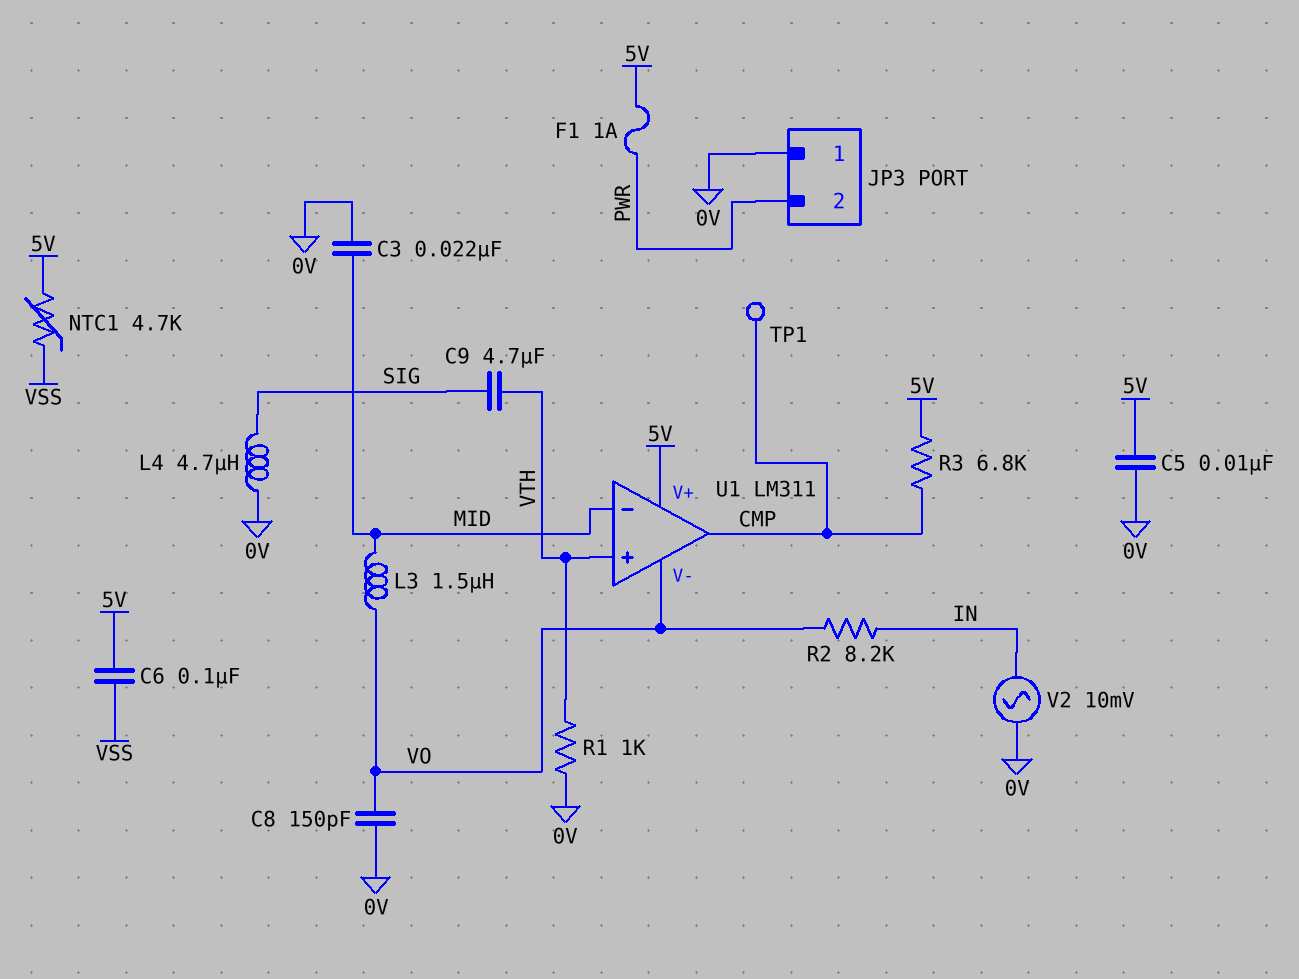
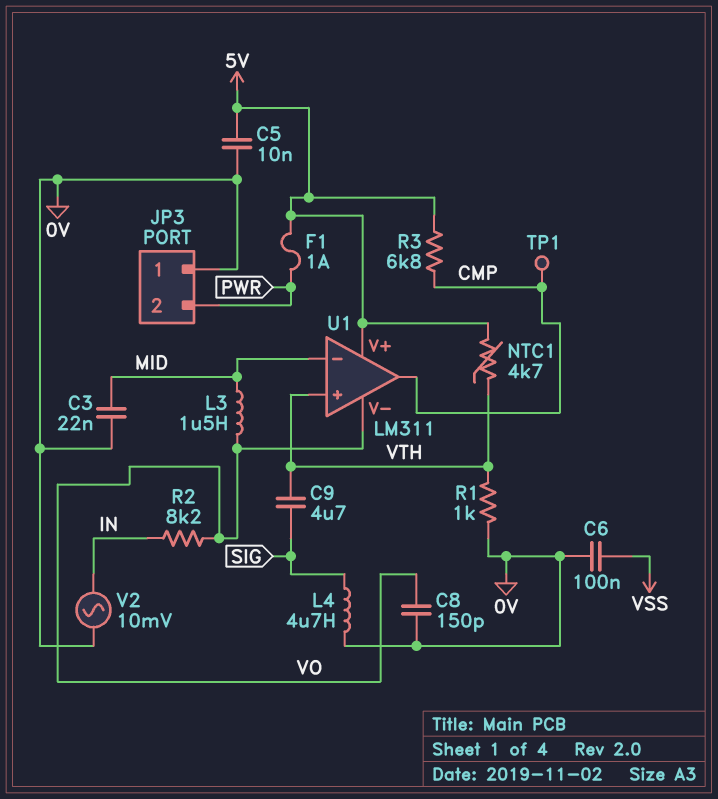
C6: 100nF (5V, VSS) -> 100nF (0V, VSS)
NTC1: 4.7k (5V, VSS) -> 4.7k (5V, VTH)

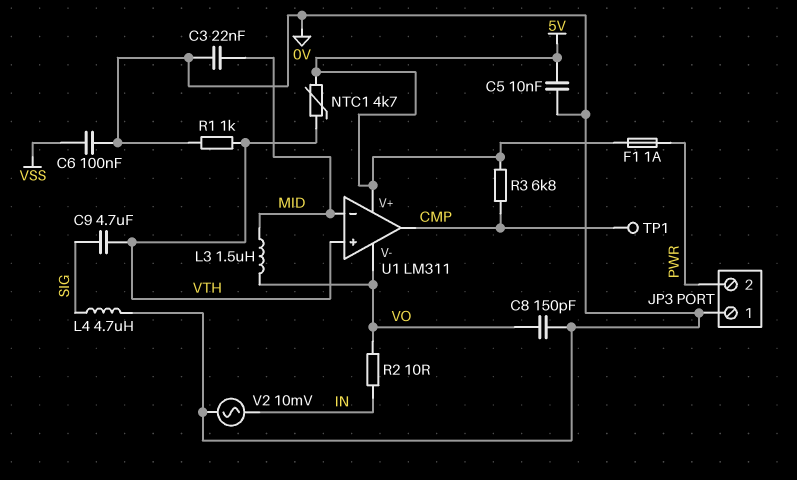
R2: 8.2k (IN, VO) -> 10 (IN, VO)

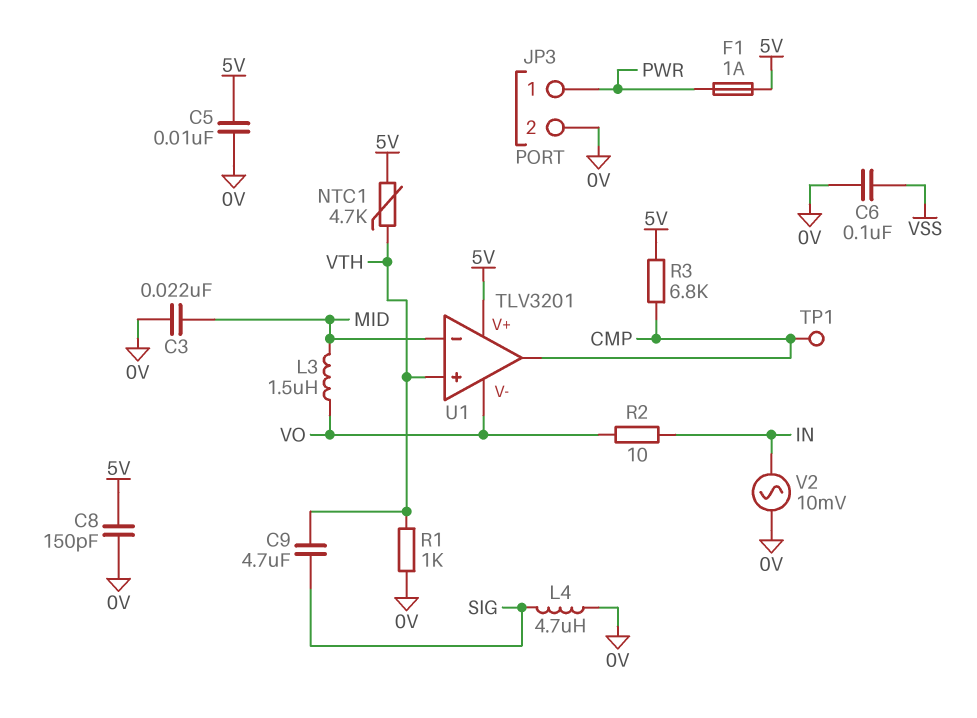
C8: 150pF (0V, VO) -> 150pF (0V, 5V)
JP3 pin 1: 0V -> PWR
JP3 pin 2: PWR -> 0V
U1: LM311 -> TLV3201

